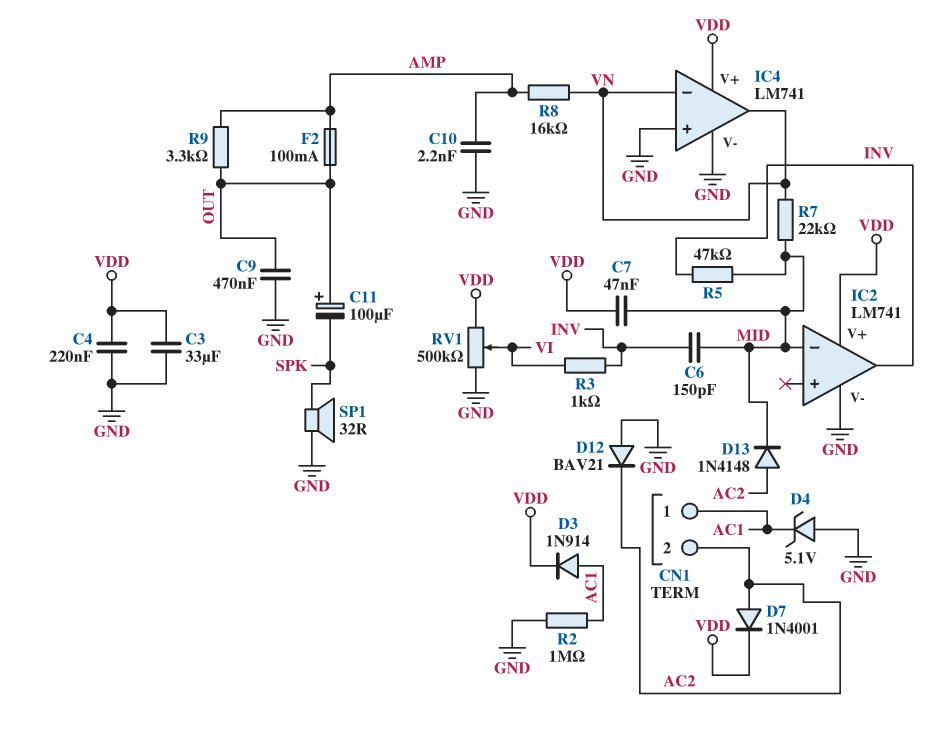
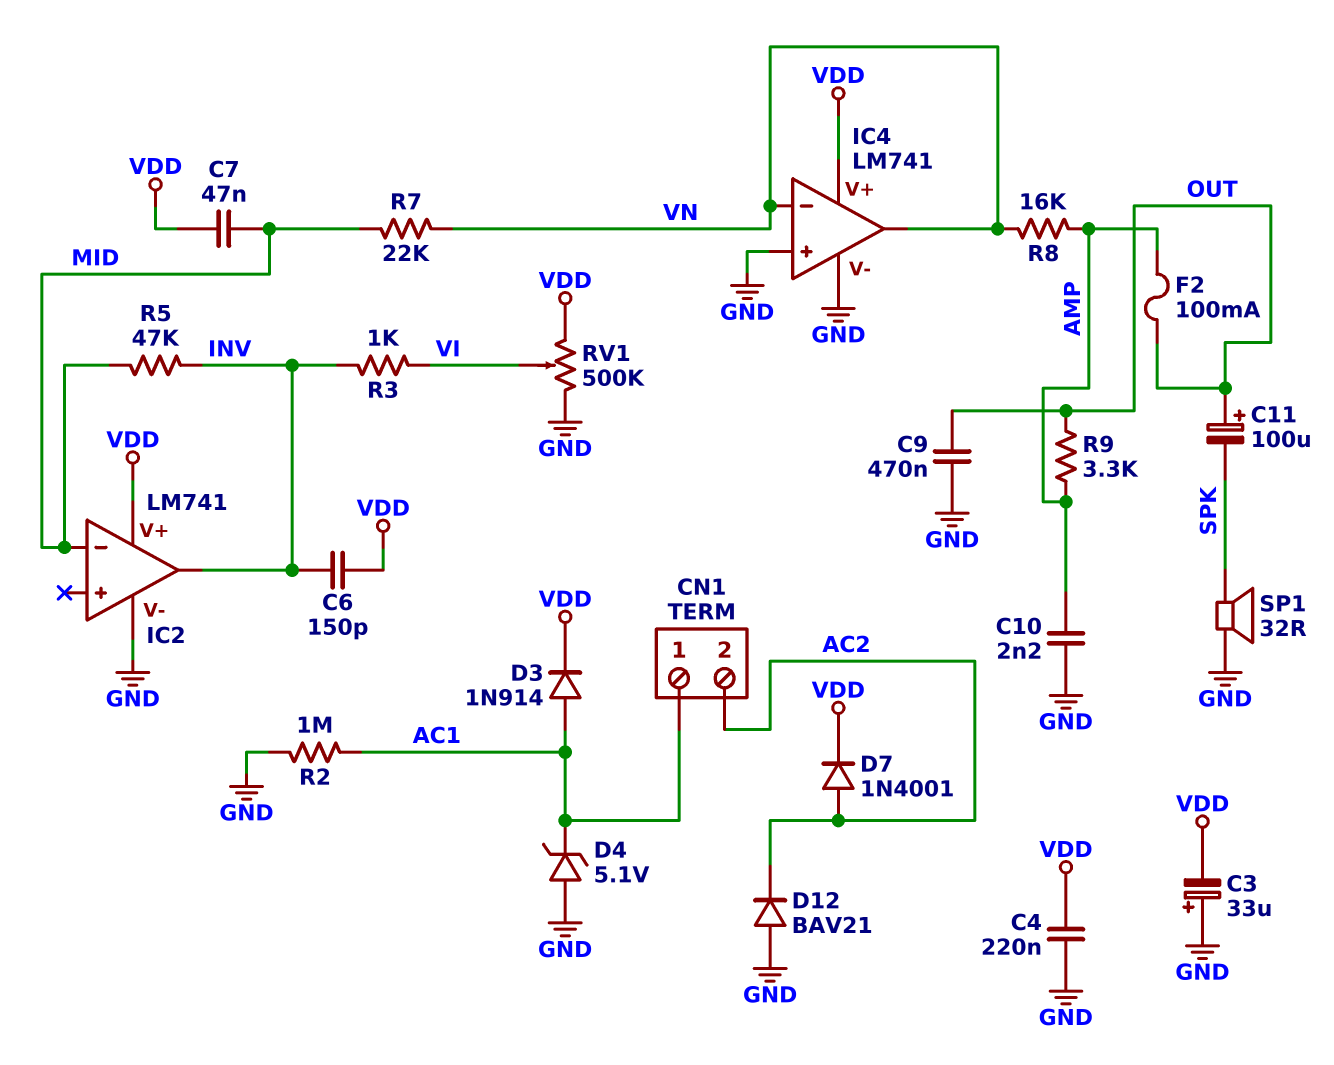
C3: 33uF (GND, VDD) -> 33uF (plus GND, minus VDD)
C6: 150pF (INV, MID) -> 150pF (INV, VDD)
D13: diode 1N4148 (A AC2, K MID) -> none

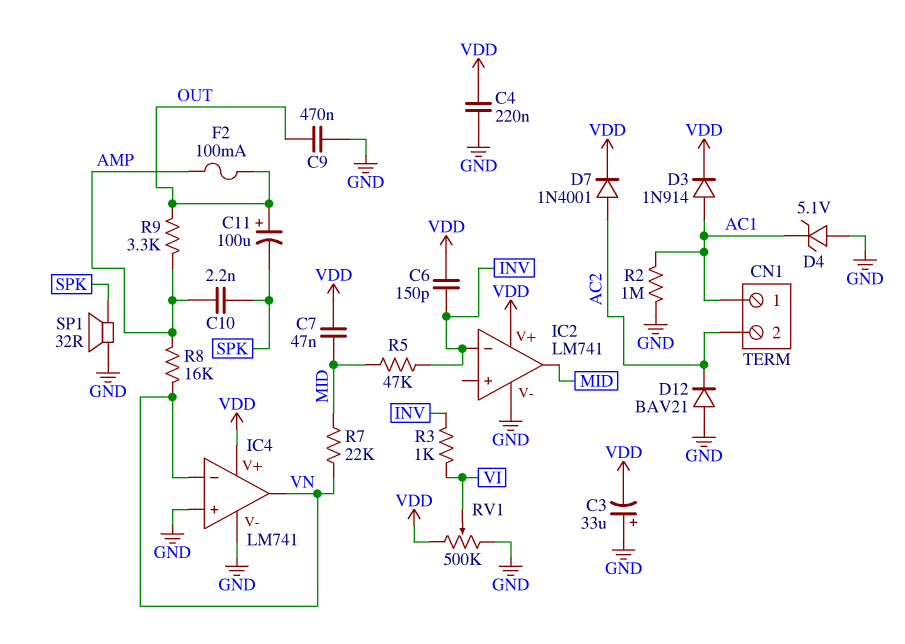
C10: 2.2nF (AMP, GND) -> 2.2nF (AMP, SPK)
IC2 pin in-: MID -> INV
IC2 pin out: INV -> MID

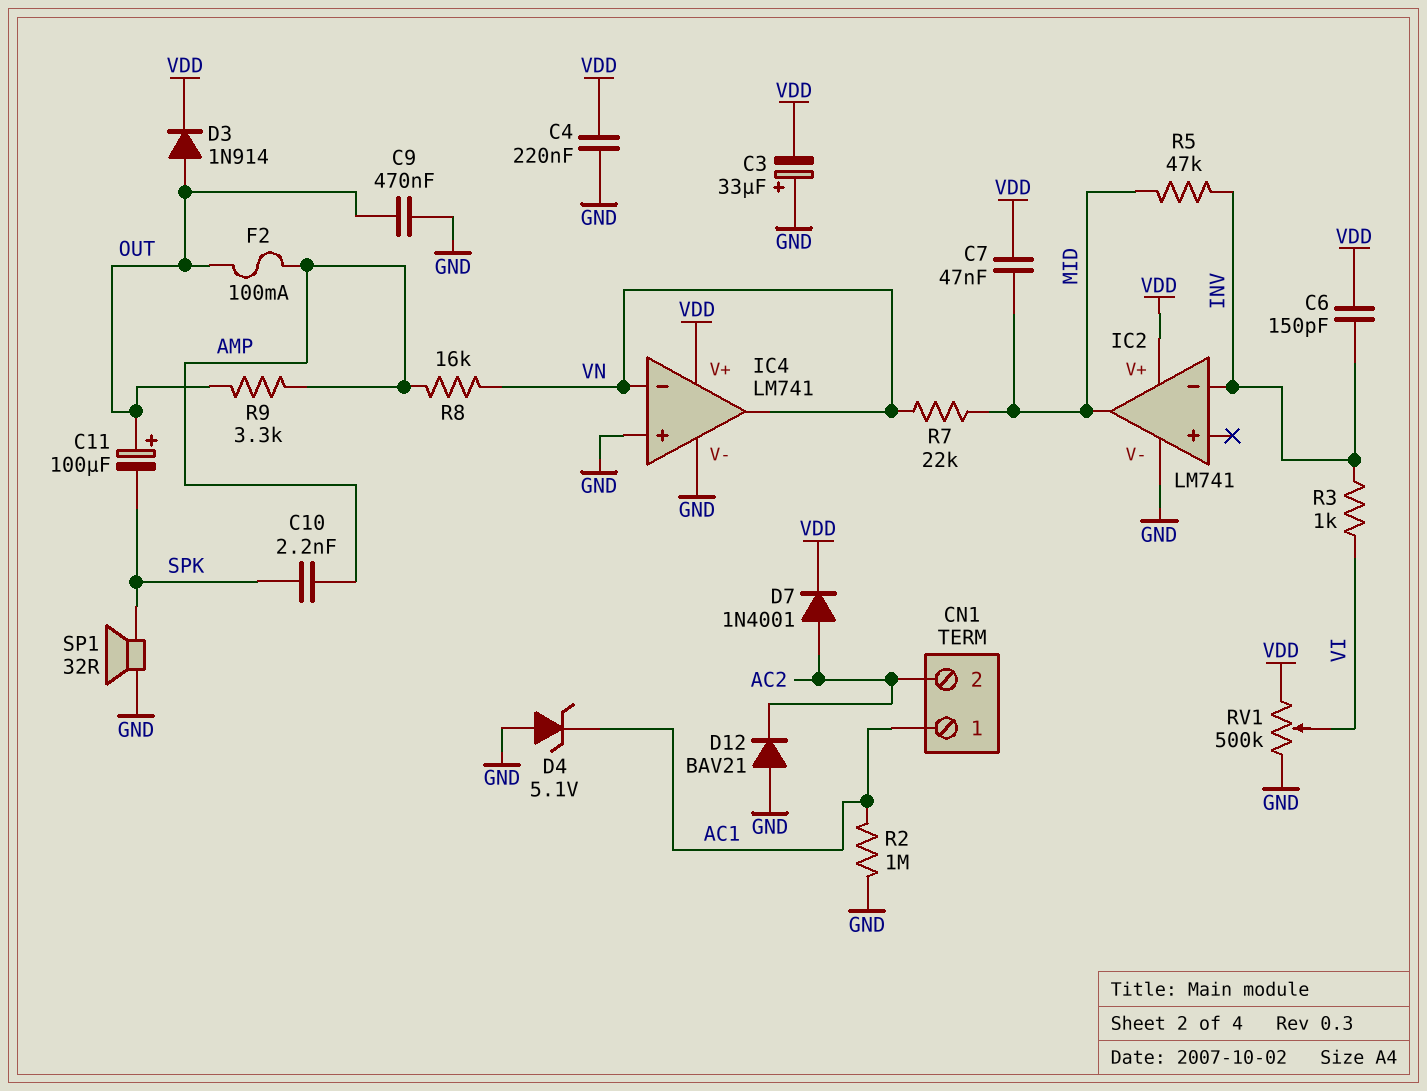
D3: diode 1N914 (A AC1, K VDD) -> diode 1N914 (A OUT, K VDD)

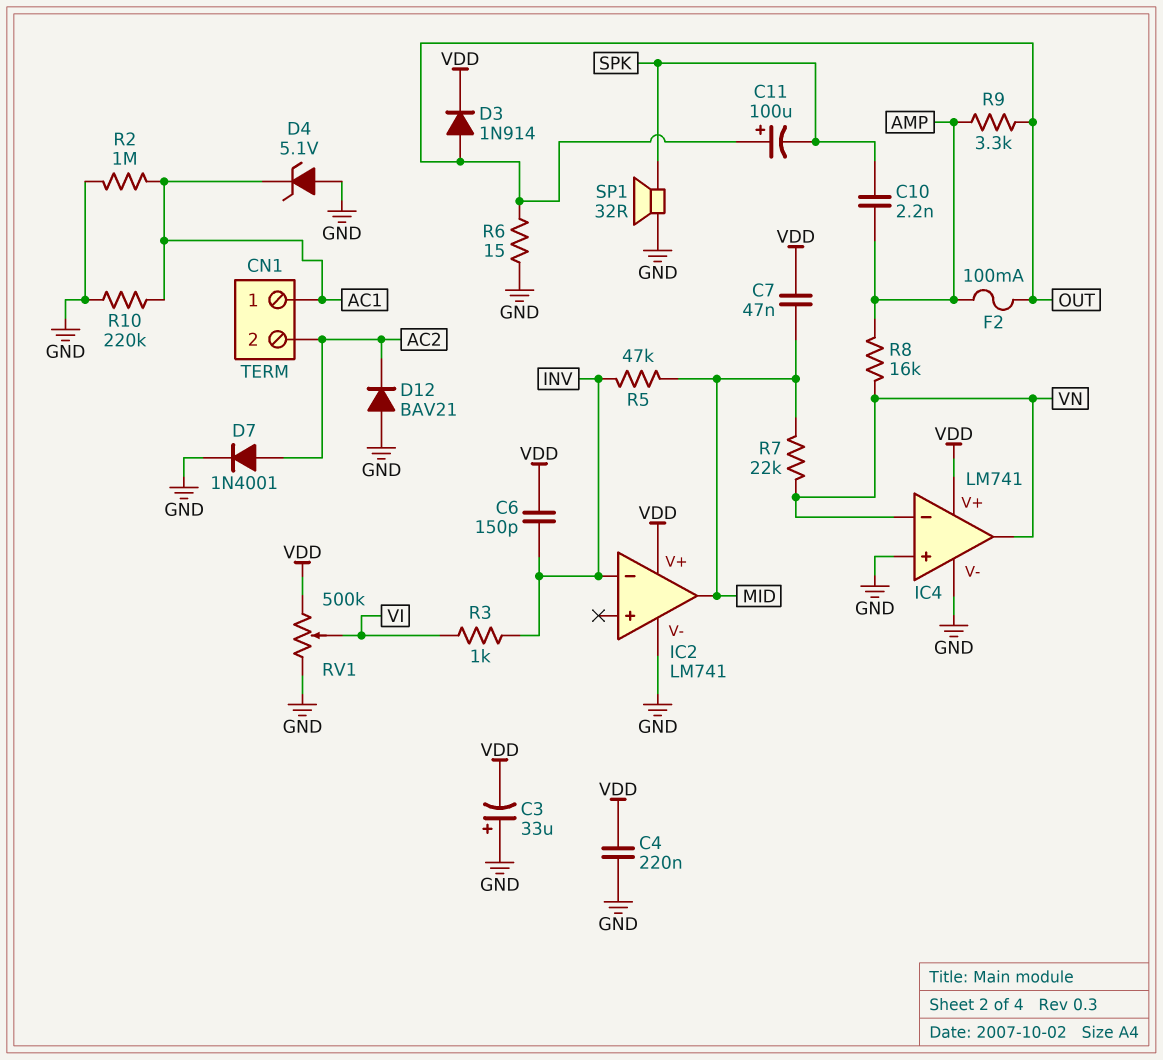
C9: 470nF (GND, OUT) -> none
D7: diode 1N4001 (A AC2, K VDD) -> diode 1N4001 (A AC2, K GND)
R6: none -> 15 (GND, OUT)
R10: none -> 220k (AC1, GND)

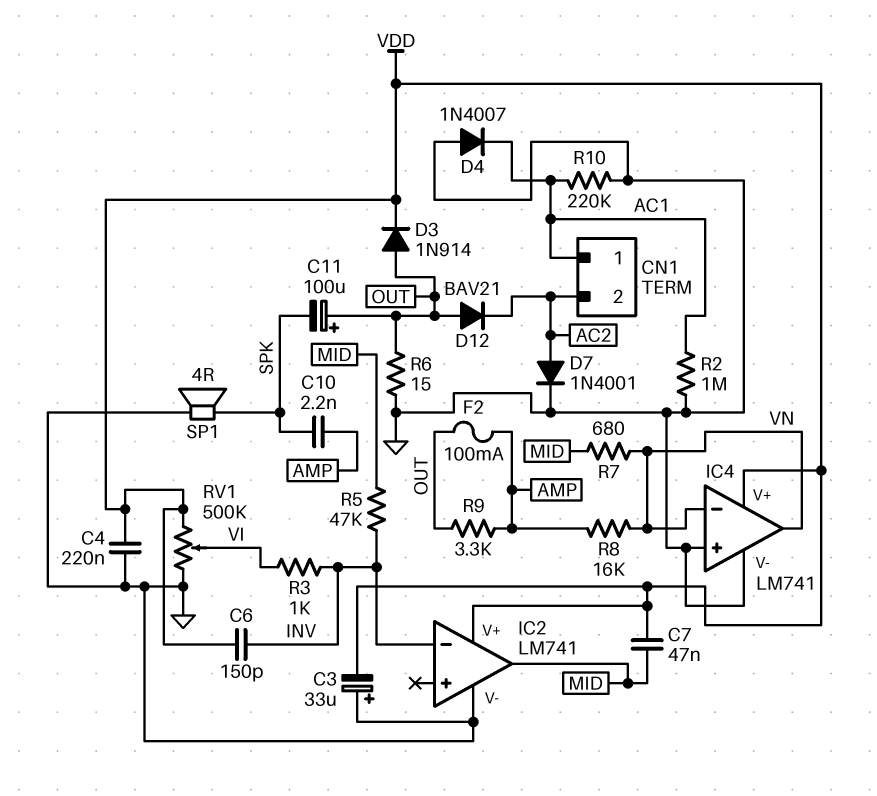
D4: zener 5.1V (A GND, K AC1) -> diode 1N4007 (A GND, K AC1)
D12: diode BAV21 (A GND, K AC2) -> diode BAV21 (A OUT, K AC2)
R7: 22k (MID, VN) -> 680 (MID, VN)
SP1: speaker 32R (GND, SPK) -> speaker 4R (GND, SPK)

